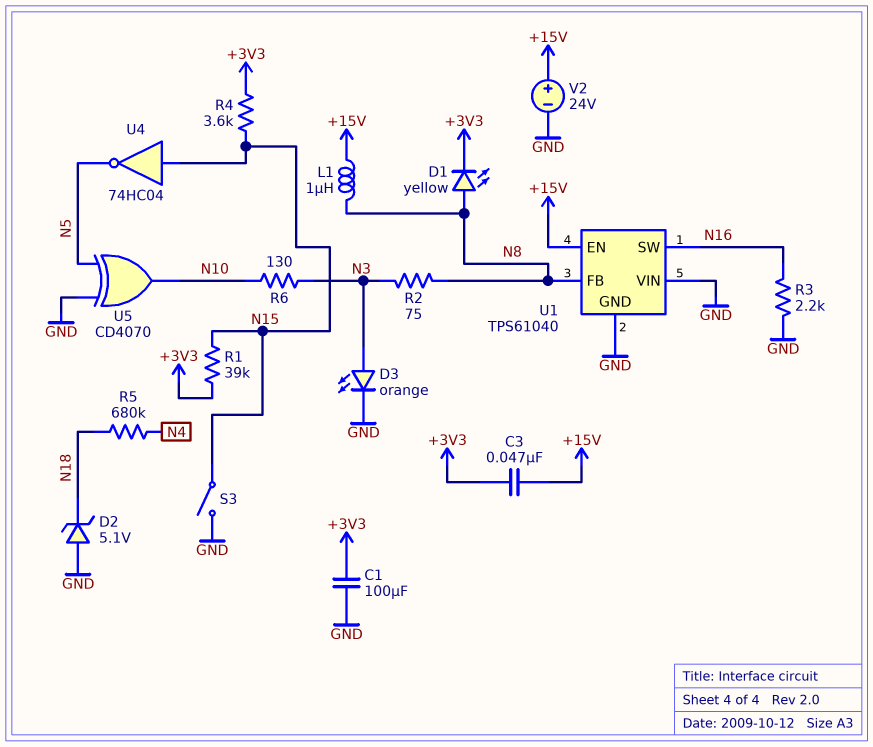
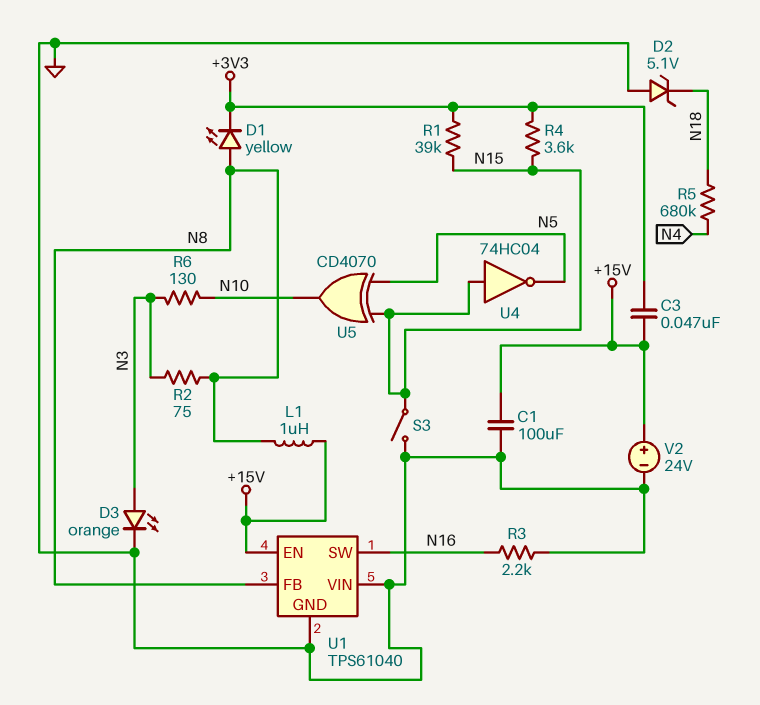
C1: 100uF (+3V3, GND) -> 100uF (+15V, GND)
U5: XOR CD4070 (in GND, in N5, out N10) -> XOR CD4070 (in N5, in N15, out N10)

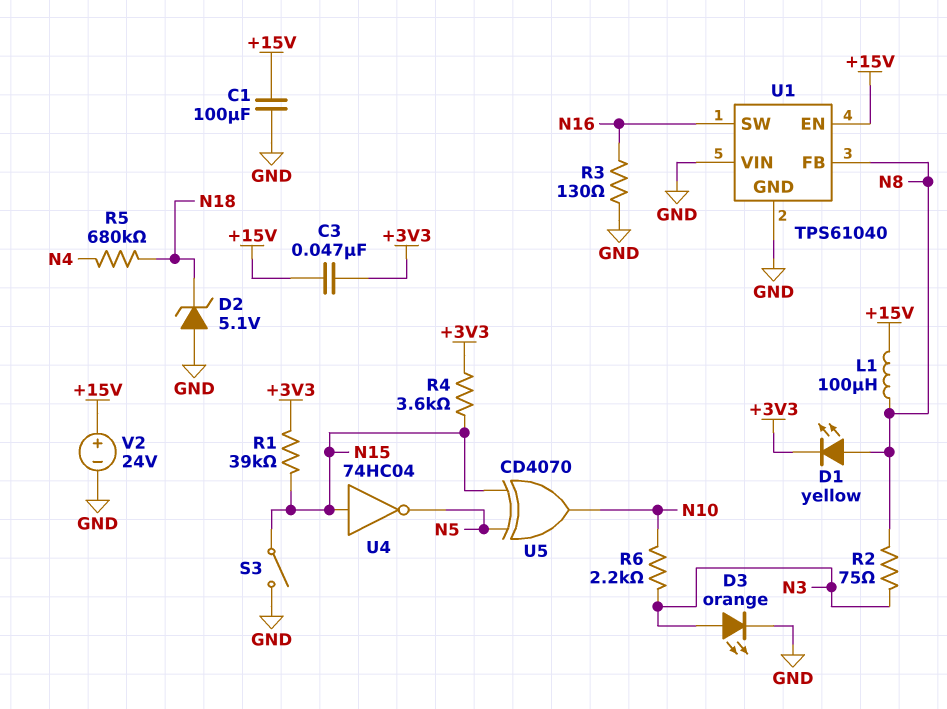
L1: 1uH (+15V, N8) -> 100uH (+15V, N8)
R3: 2.2k (GND, N16) -> 130 (GND, N16)
R6: 130 (N3, N10) -> 2.2k (N3, N10)

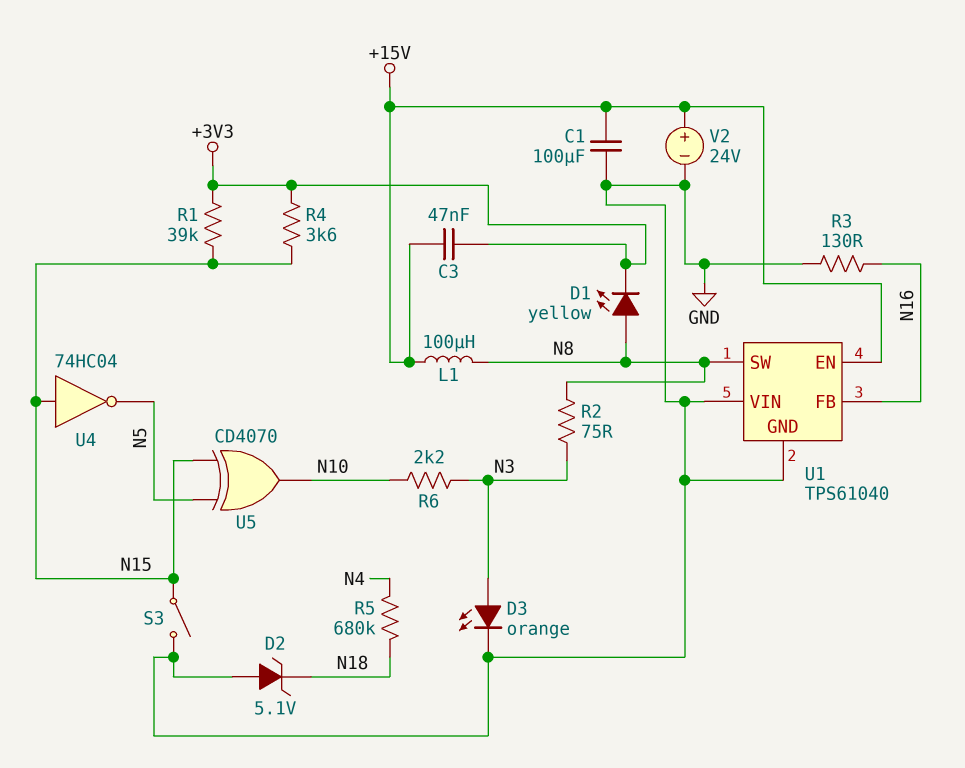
U1 pin FB: N8 -> N16
U1 pin SW: N16 -> N8

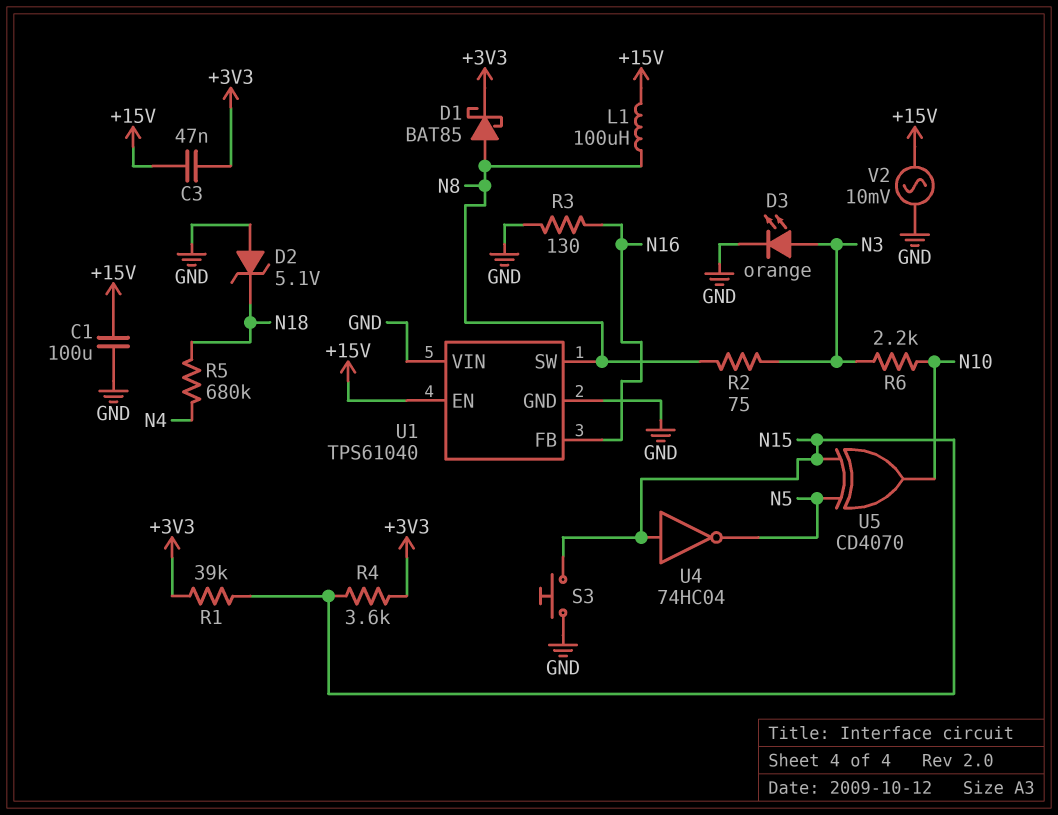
D1: LED yellow (A N8, K +3V3) -> schottky BAT85 (A N8, K +3V3)
S3: switch (GND, N15) -> button (GND, N15)
V2: 24V (plus +15V, minus GND) -> AC 10mV (+15V, GND)

